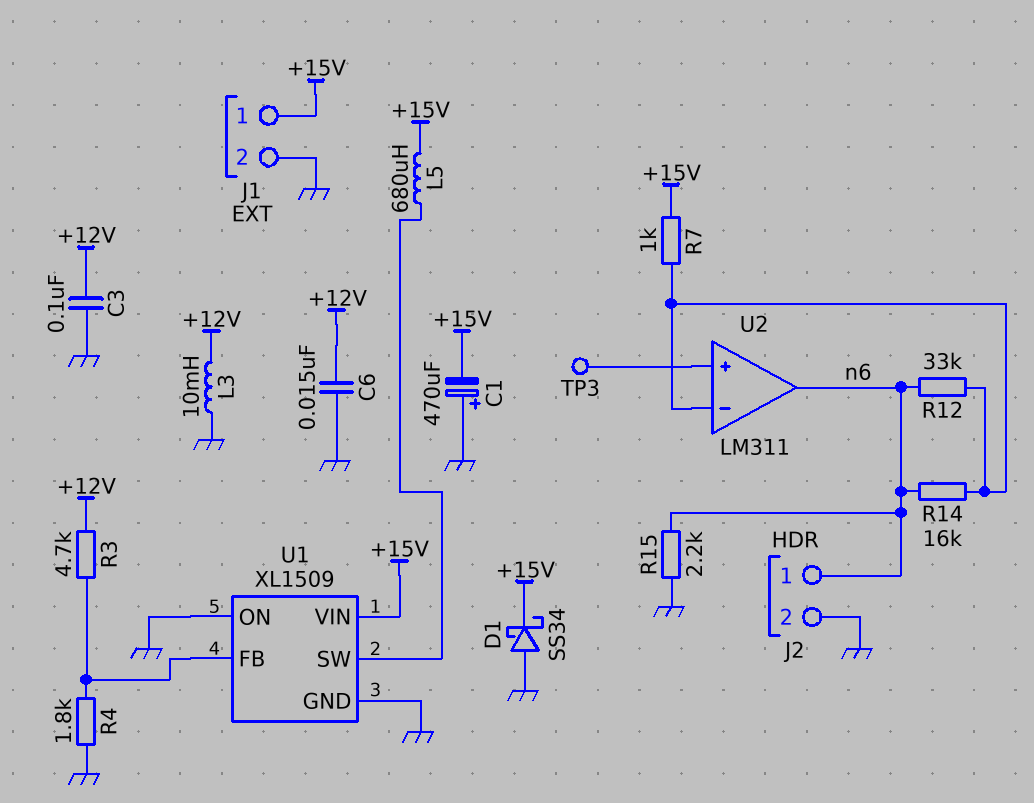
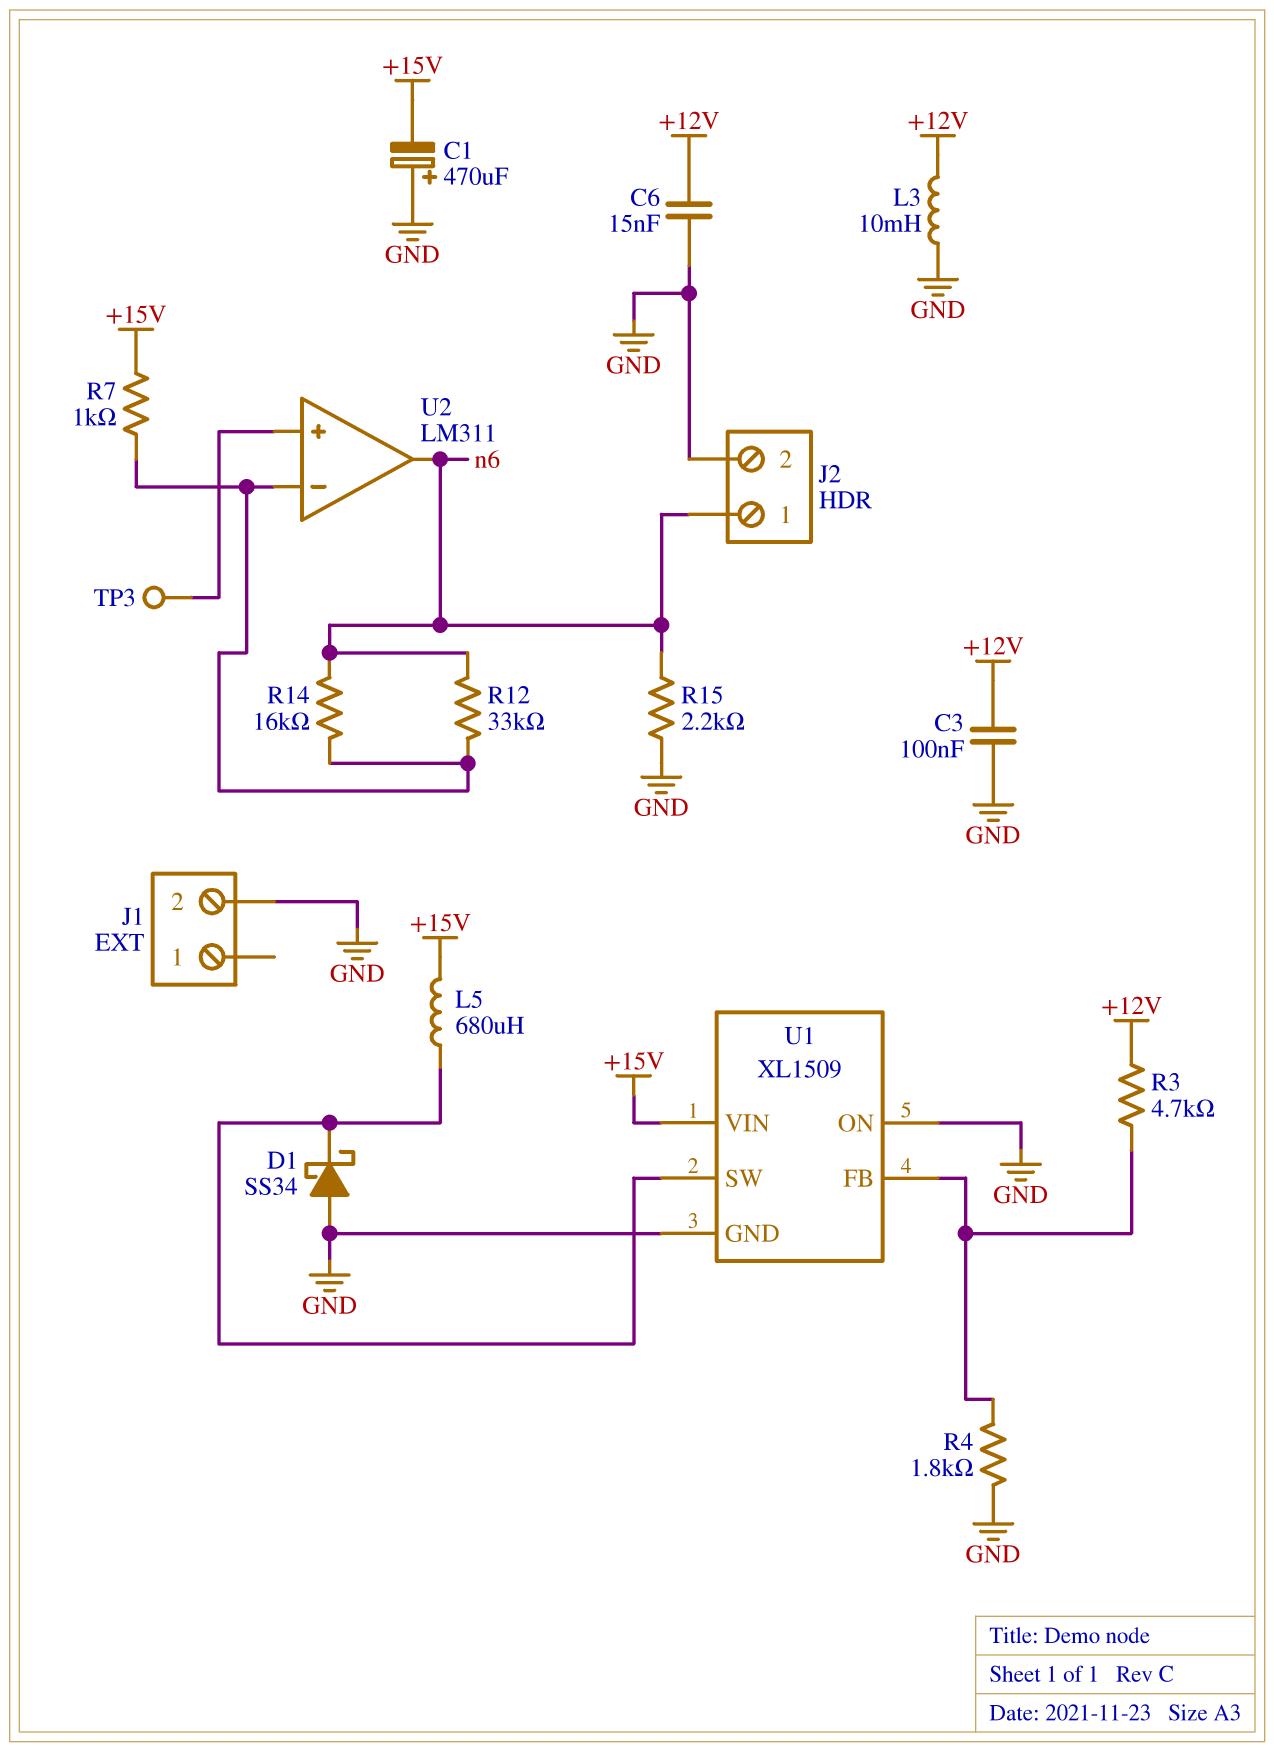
D1: schottky SS34 (A GND, K +15V) -> schottky SS34 (A GND, K U1/SW)
J1 pin 1: +15V -> none

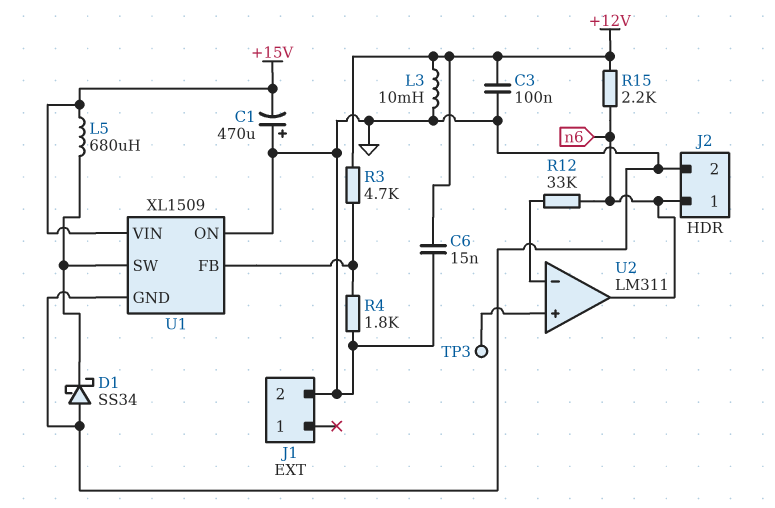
R7: 1k (+15V, U2/in-) -> none
R14: 16k (U2/in-, n6) -> none
R15: 2.2k (GND, n6) -> 2.2k (+12V, n6)

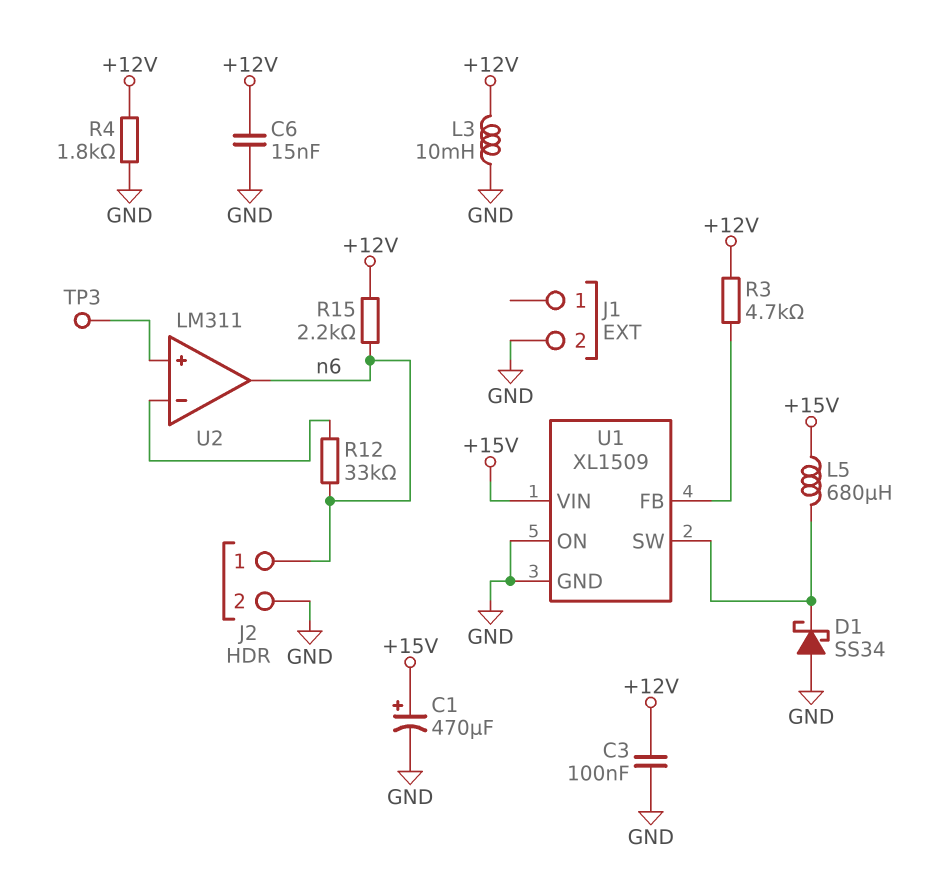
C1: 470uF (plus GND, minus +15V) -> 470uF (plus +15V, minus GND)
R4: 1.8k (GND, U1/FB) -> 1.8k (+12V, GND)

